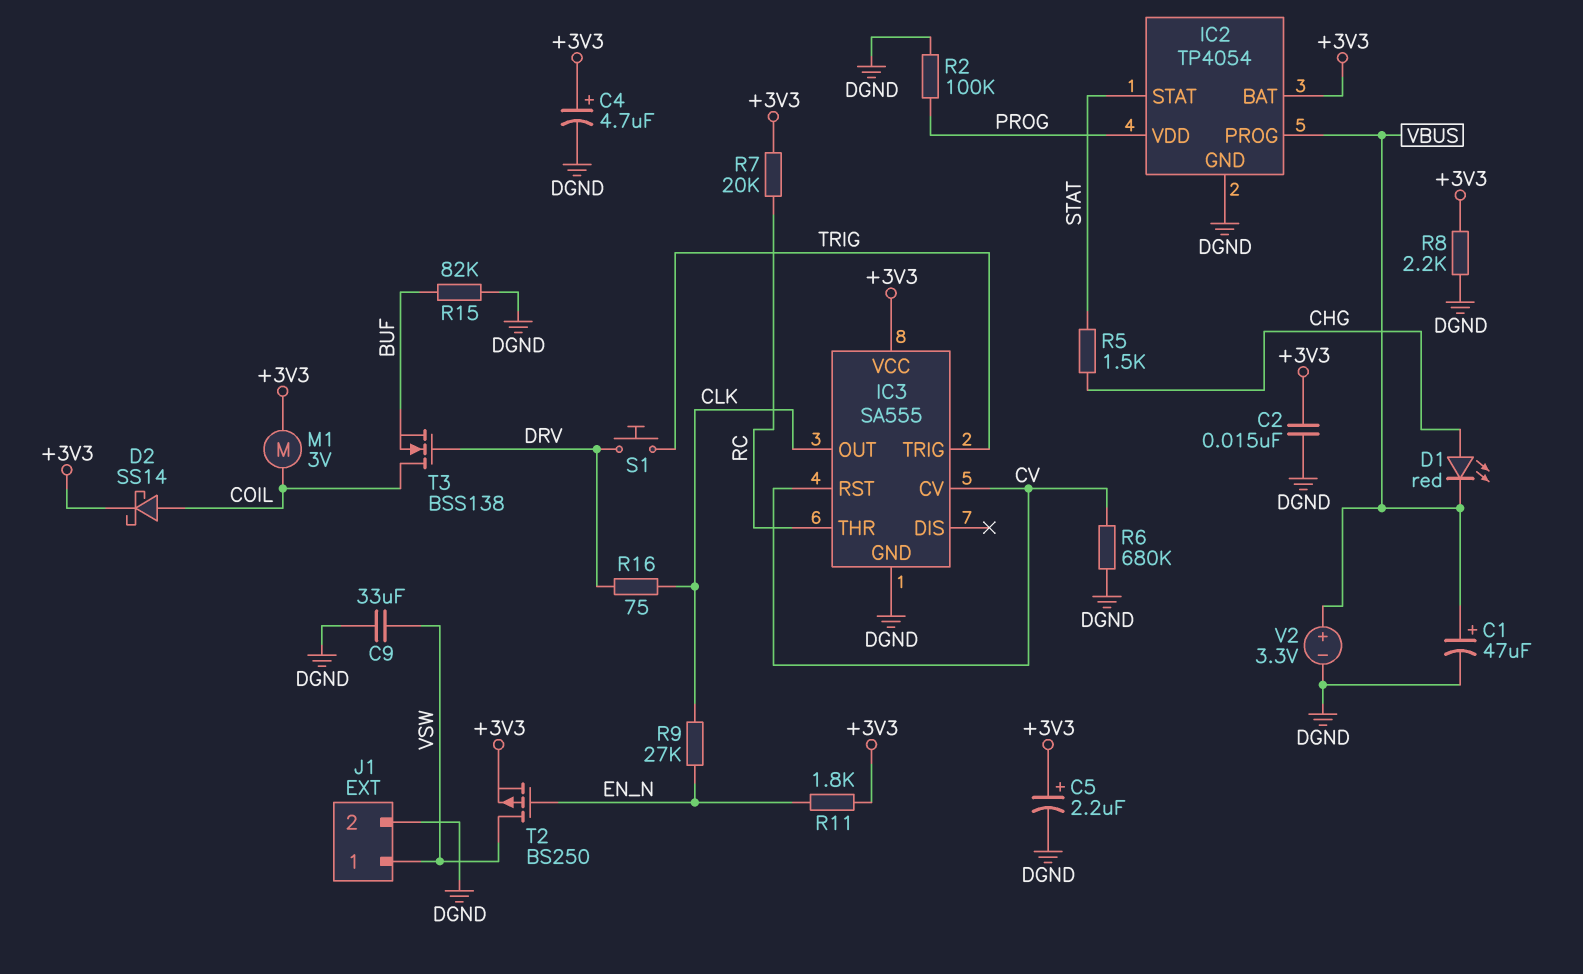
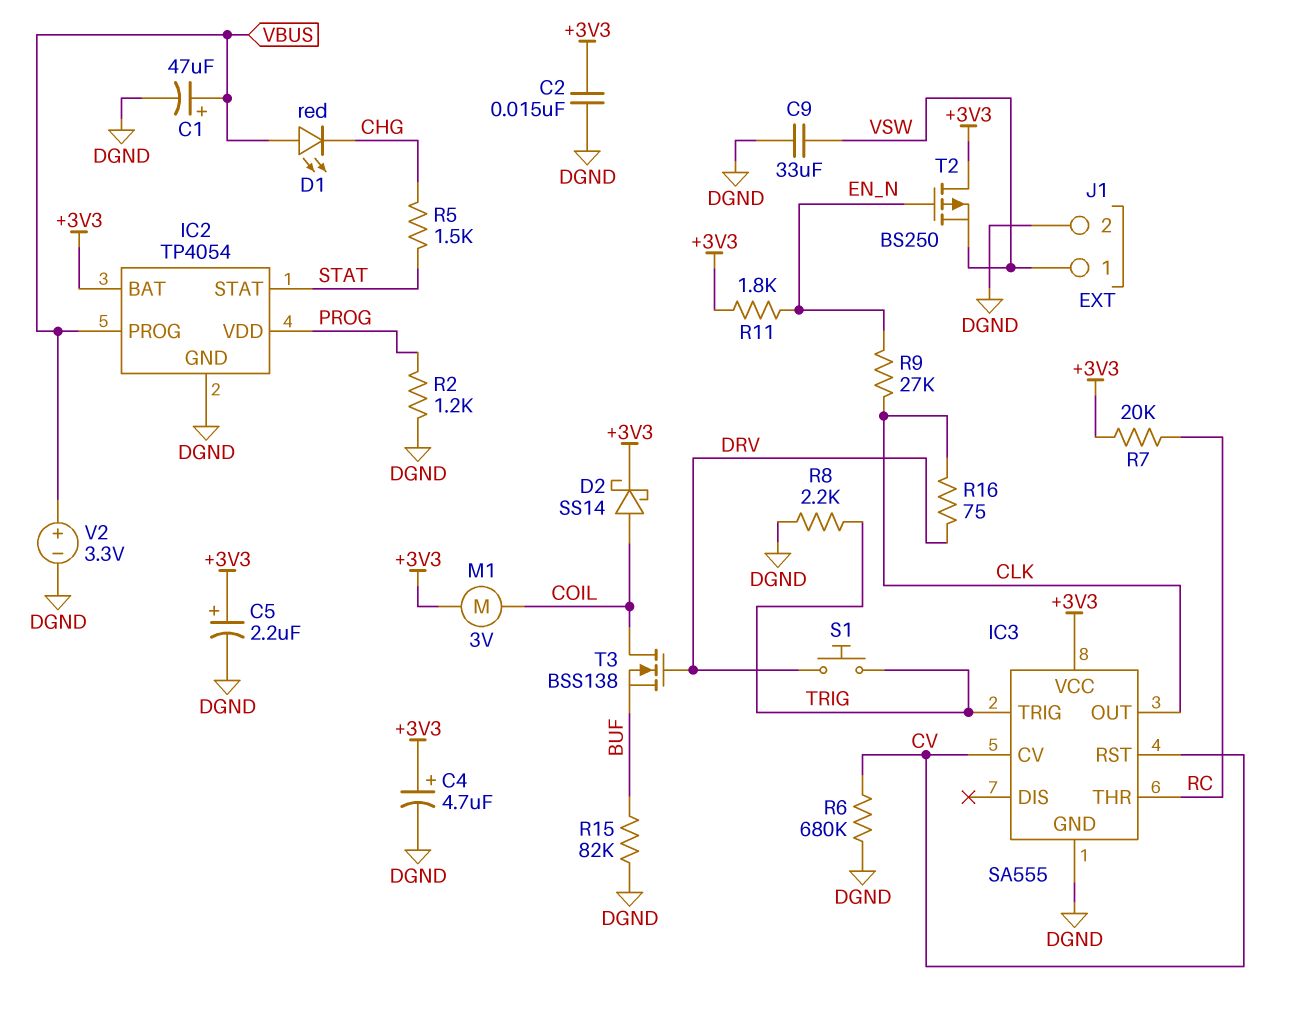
D1: LED red (A CHG, K VBUS) -> LED red (A VBUS, K CHG)
R2: 100k (DGND, PROG) -> 1.2k (DGND, PROG)
R8: 2.2k (+3V3, DGND) -> 2.2k (DGND, TRIG)
T2: PMOS BS250 (G EN_N, D VSW, S +3V3) -> PMOS BS250 (G EN_N, D +3V3, S VSW)

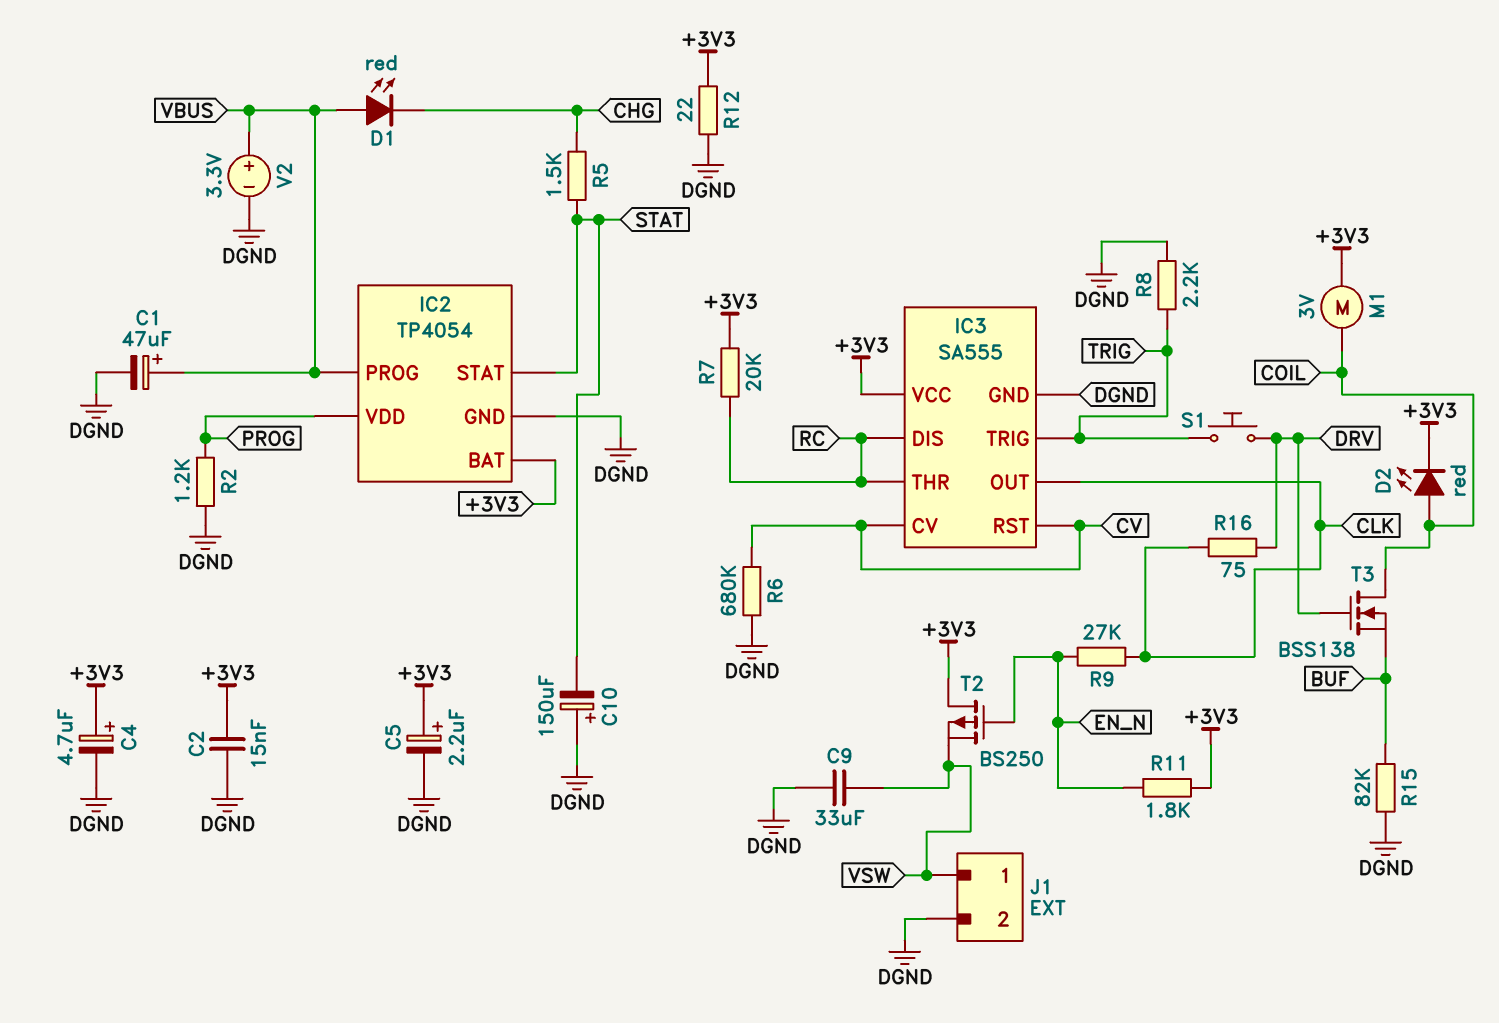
C10: none -> 150uF (plus DGND, minus STAT)
D2: schottky SS14 (A COIL, K +3V3) -> LED red (A COIL, K +3V3)
IC3 pin DIS: none -> RC
R12: none -> 22 (+3V3, DGND)

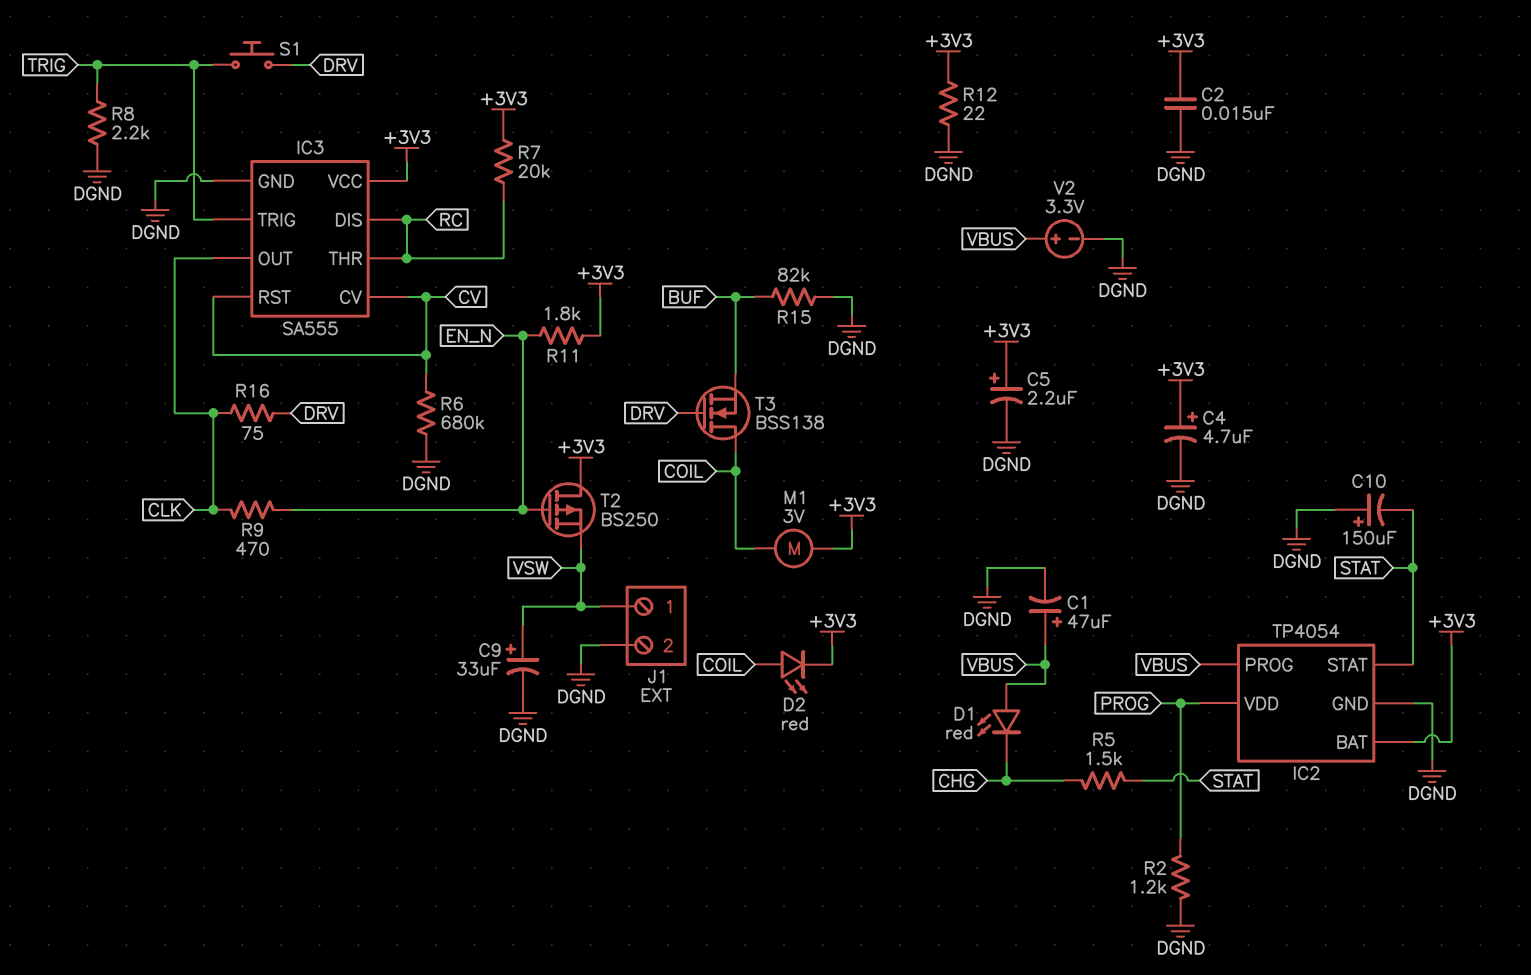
C9: 33uF (DGND, VSW) -> 33uF (plus VSW, minus DGND)
R9: 27k (CLK, EN_N) -> 470 (CLK, EN_N)

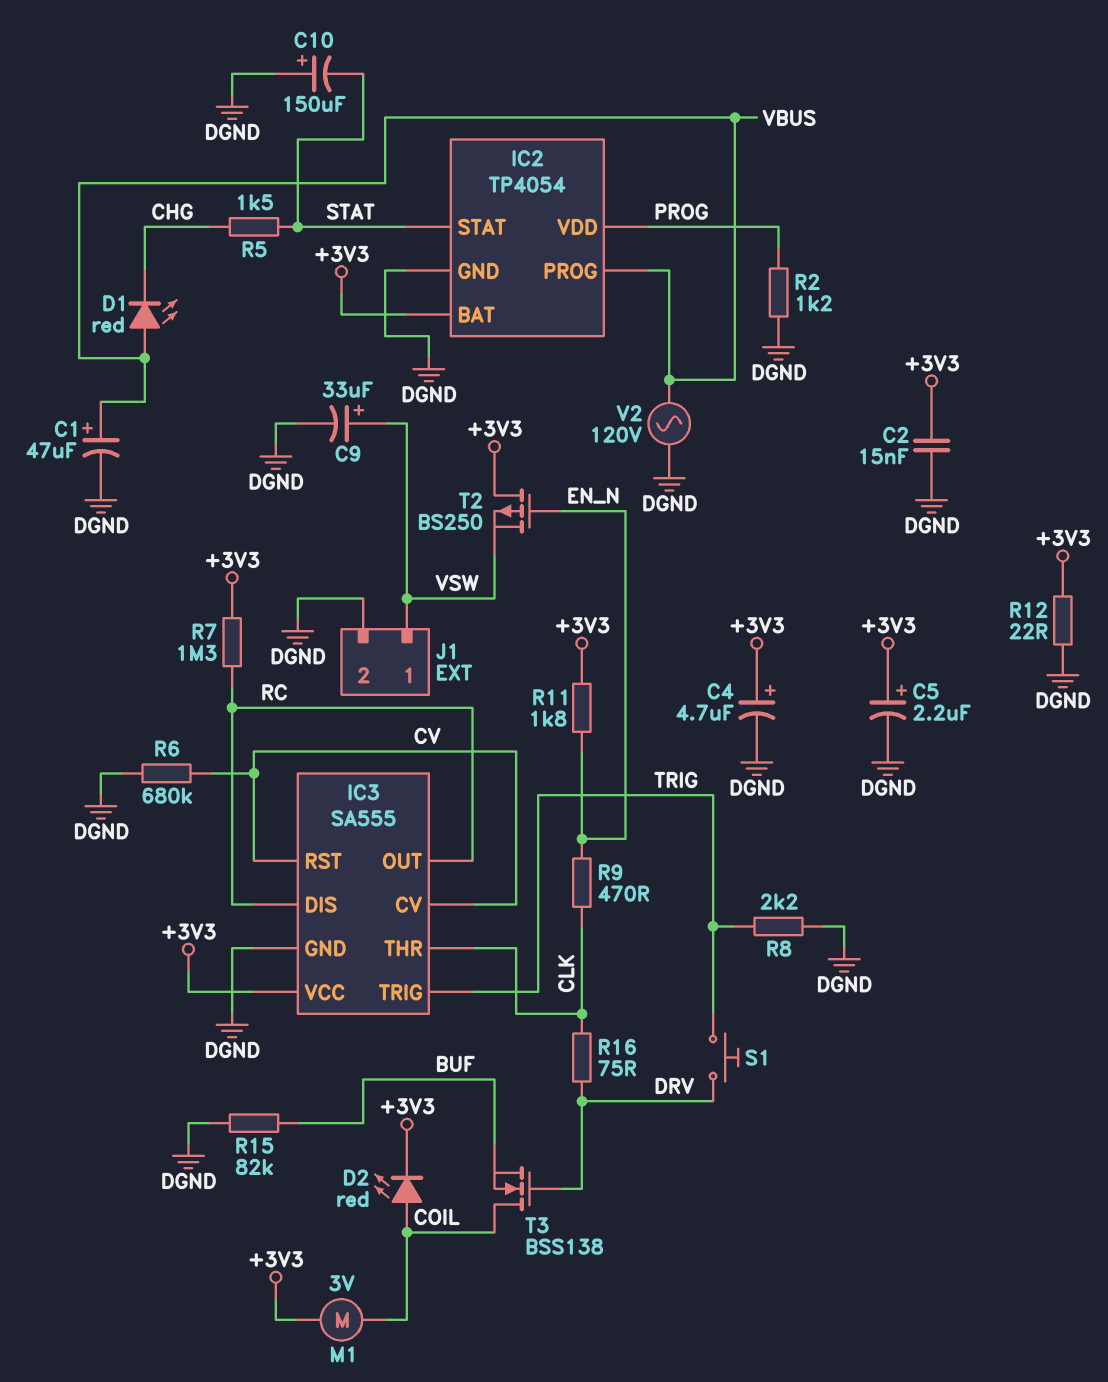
IC3 pin OUT: CLK -> RC
IC3 pin THR: RC -> CLK
R7: 20k (+3V3, RC) -> 1.3M (+3V3, RC)
V2: 3.3V (plus VBUS, minus DGND) -> AC 120V (DGND, VBUS)

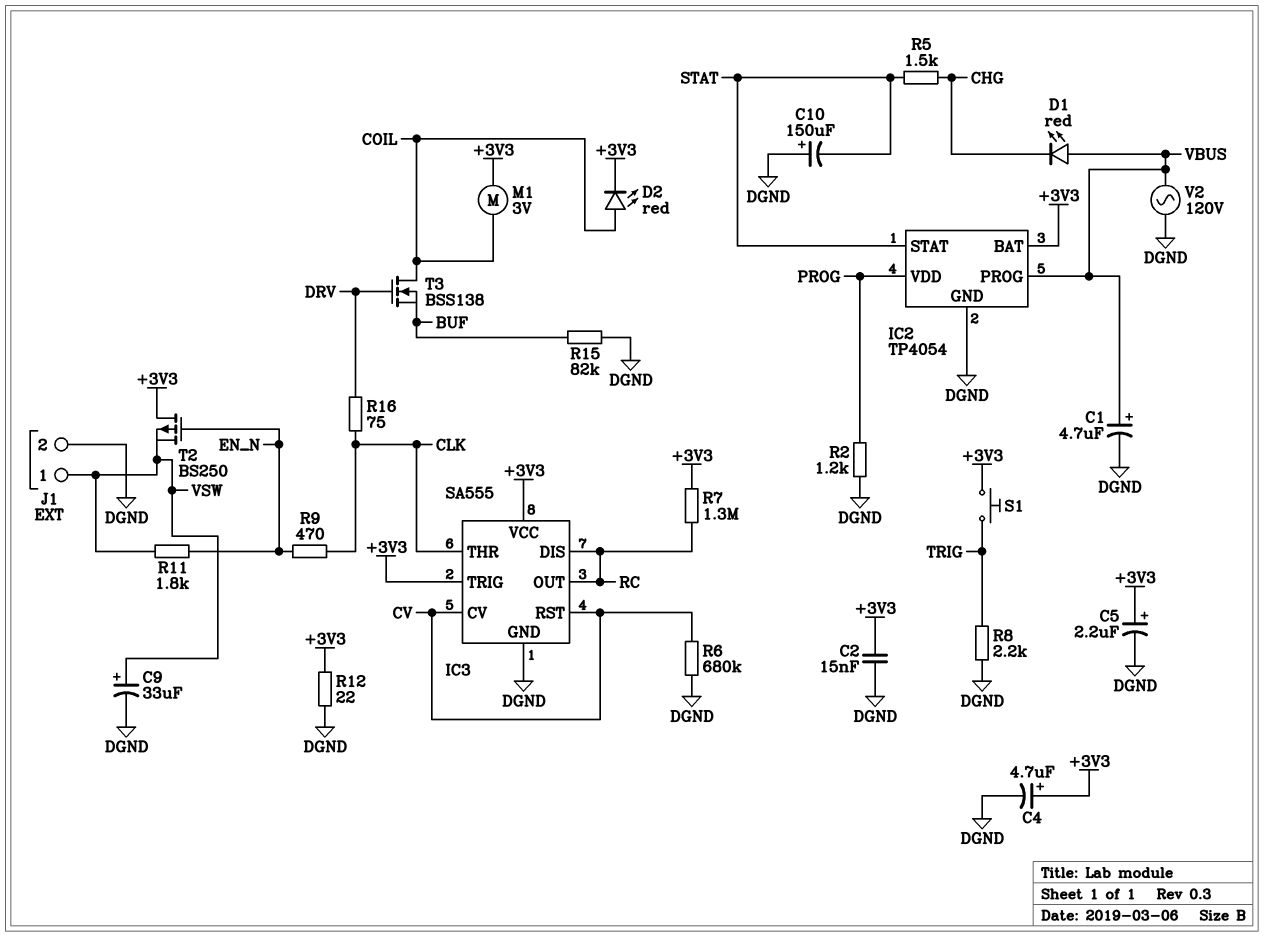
C1: 47uF (plus VBUS, minus DGND) -> 4.7uF (plus VBUS, minus DGND)
IC3 pin TRIG: TRIG -> +3V3
R11: 1.8k (+3V3, EN_N) -> 1.8k (EN_N, VSW)
S1: button (DRV, TRIG) -> button (+3V3, TRIG)

